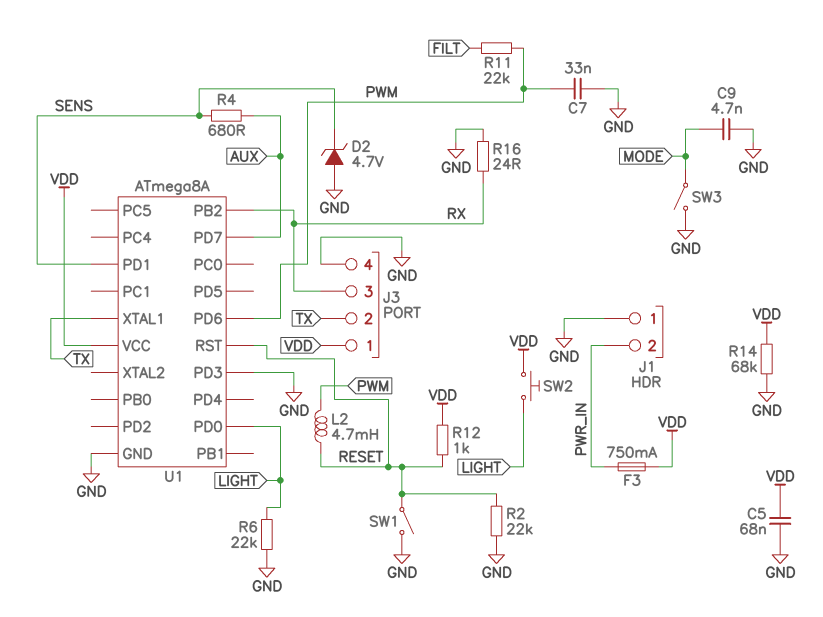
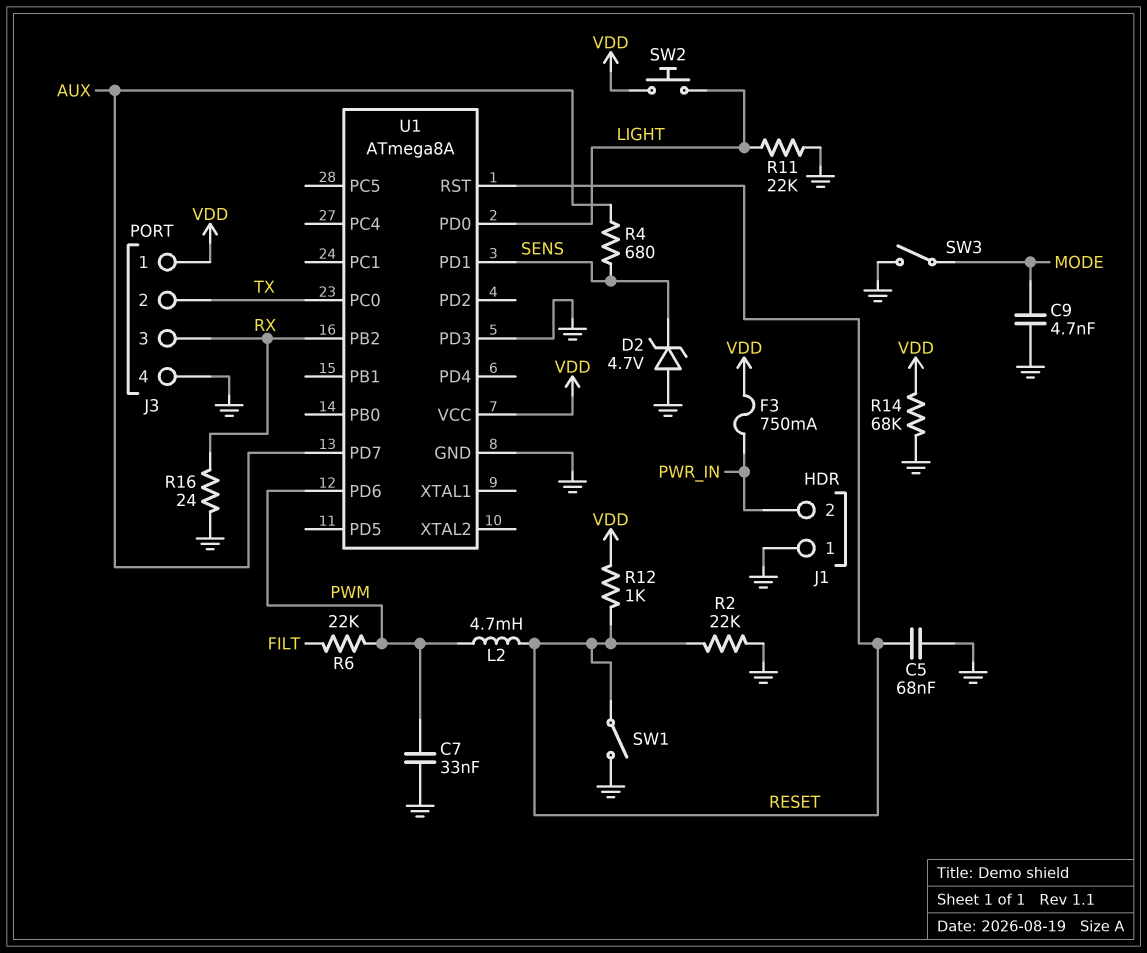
C5: 68nF (GND, VDD) -> 68nF (GND, RESET)
R6: 22k (GND, LIGHT) -> 22k (FILT, PWM)
R11: 22k (FILT, PWM) -> 22k (GND, LIGHT)
U1 pin PC0: none -> TX
U1 pin XTAL1: TX -> none

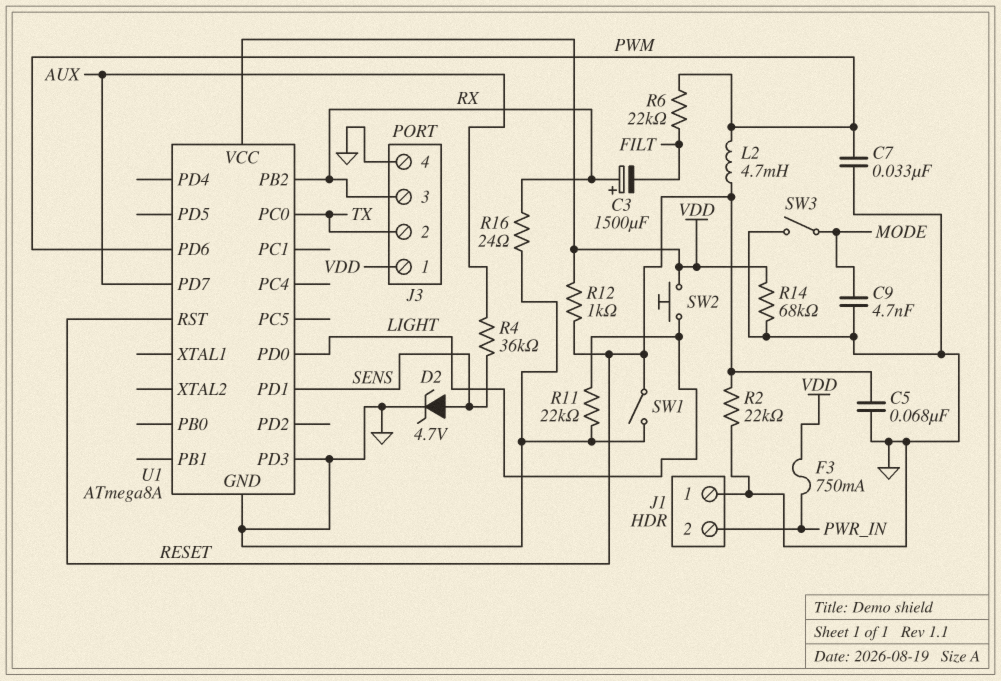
C3: none -> 1500uF (plus RX, minus FILT)
D2: zener 4.7V (A GND, K SENS) -> zener 4.7V (A SENS, K GND)
R4: 680 (AUX, SENS) -> 36k (AUX, SENS)

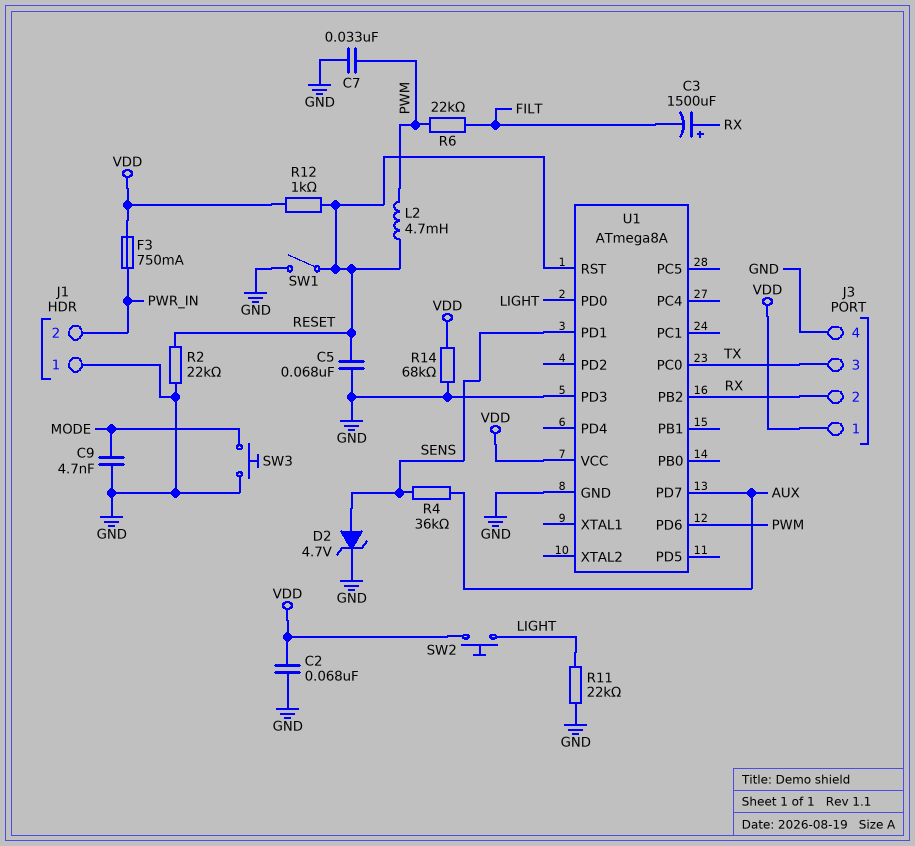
C2: none -> 68nF (GND, VDD)
J3 pin 2: TX -> RX
J3 pin 3: RX -> TX
R16: 24 (GND, RX) -> none
SW3: switch (GND, MODE) -> button (GND, MODE)

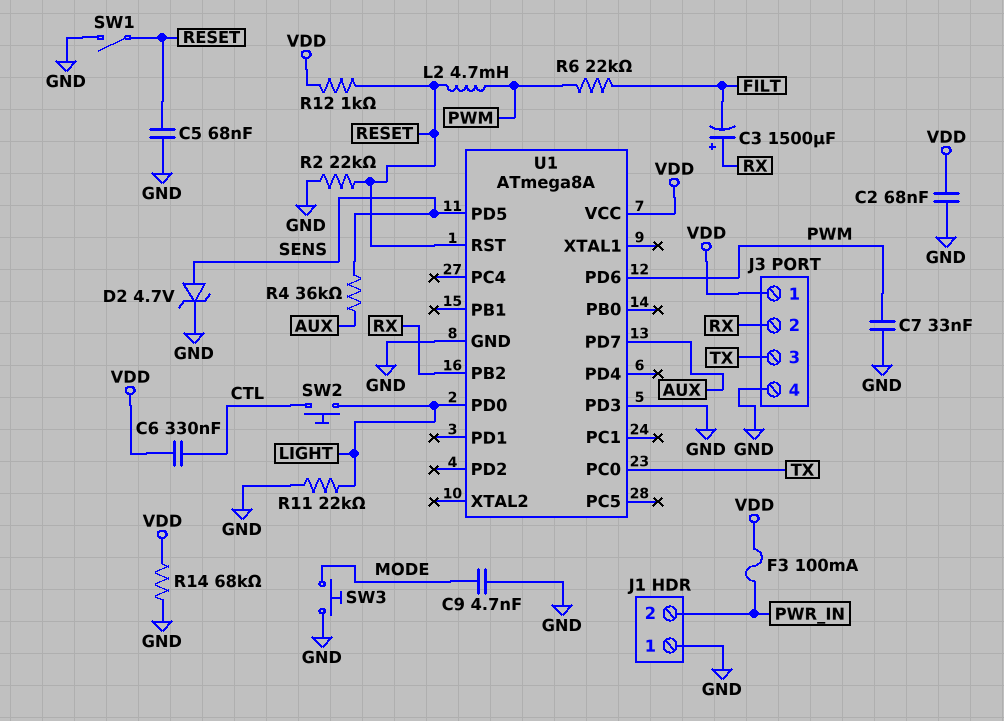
C6: none -> 330nF (CTL, VDD)
F3: 750mA (PWR_IN, VDD) -> 100mA (PWR_IN, VDD)
SW2: button (LIGHT, VDD) -> button (CTL, LIGHT)
U1 pin PD1: SENS -> none
U1 pin PD5: none -> SENS

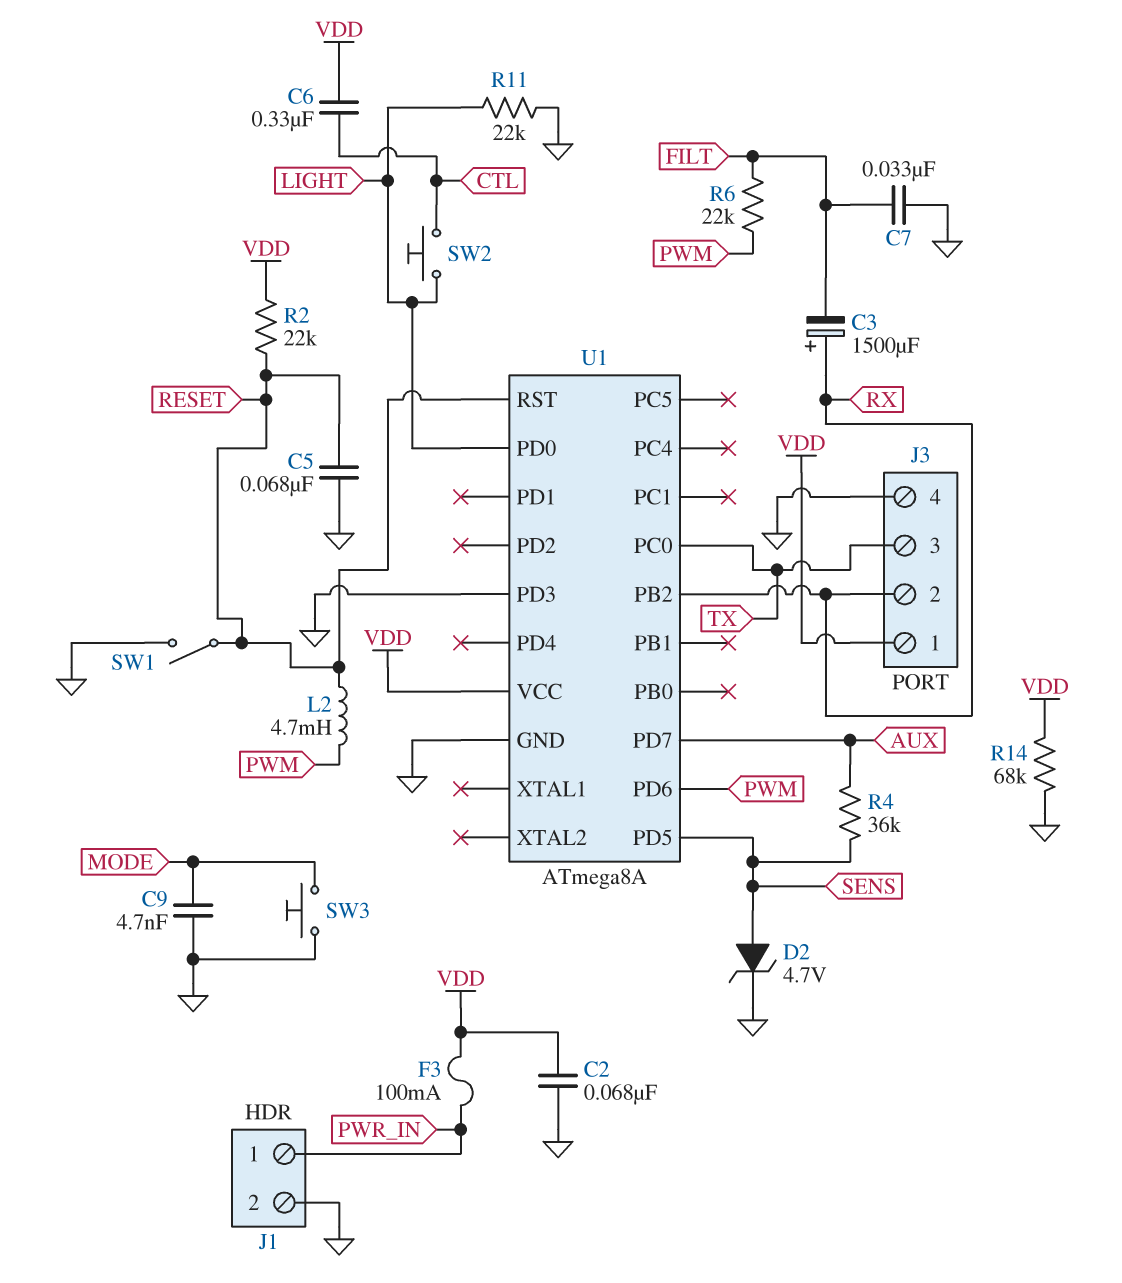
C7: 33nF (GND, PWM) -> 33nF (FILT, GND)
J1 pin 1: GND -> PWR_IN
J1 pin 2: PWR_IN -> GND
R2: 22k (GND, RESET) -> 22k (RESET, VDD)
R12: 1k (RESET, VDD) -> none

